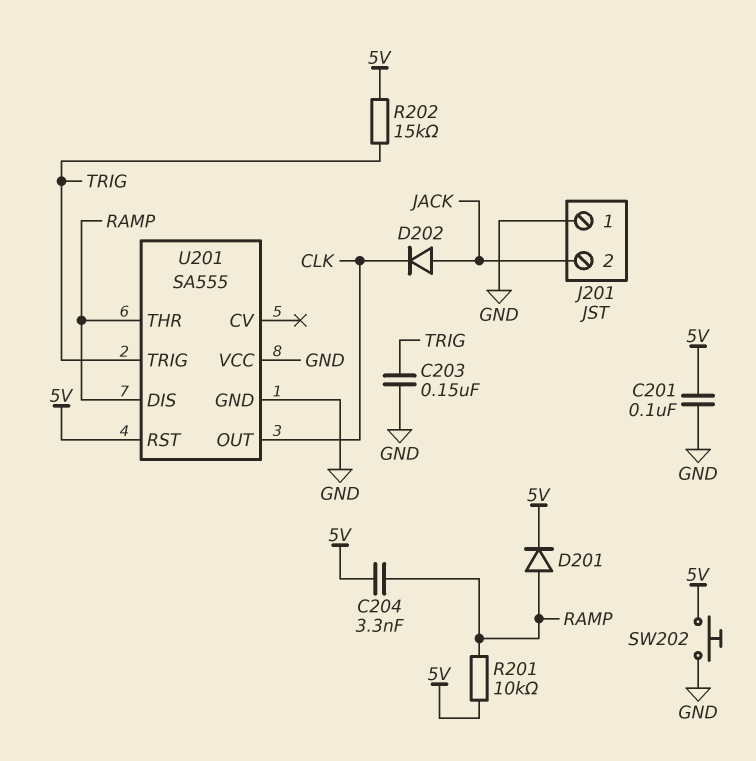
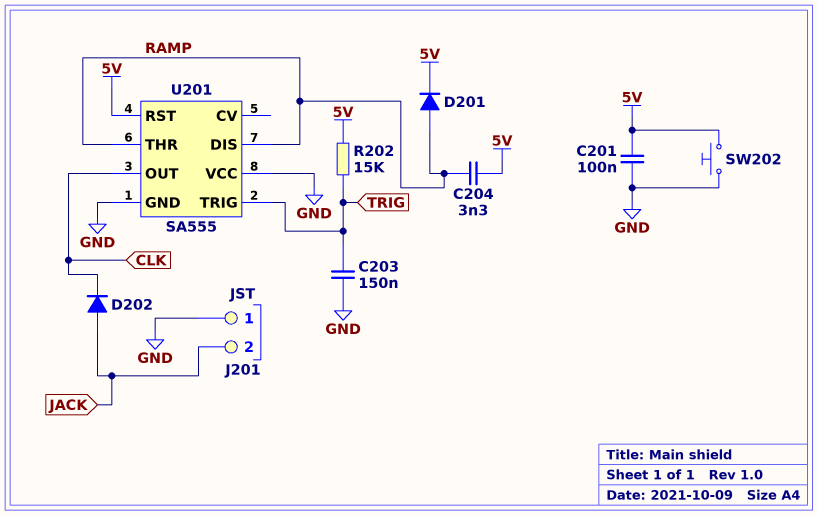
R201: 10k (5V, RAMP) -> none

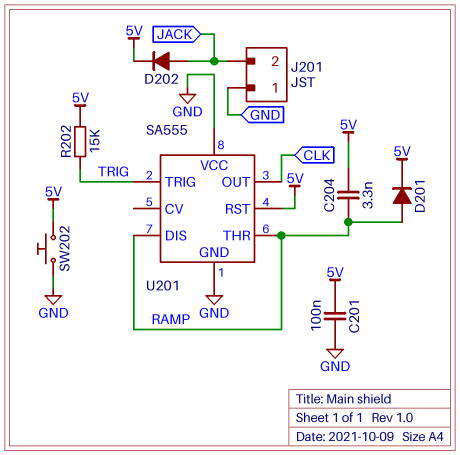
C203: 150nF (GND, TRIG) -> none
D202: diode (A JACK, K CLK) -> diode (A JACK, K 5V)

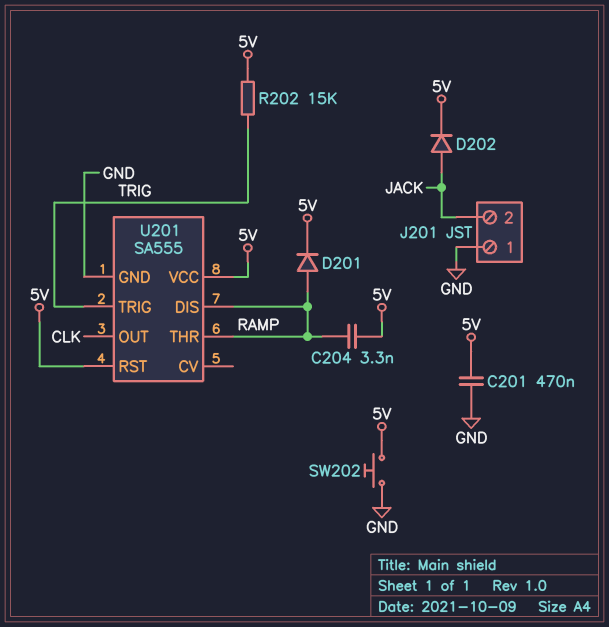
C201: 100nF (5V, GND) -> 470nF (5V, GND)
U201 pin VCC: GND -> 5V

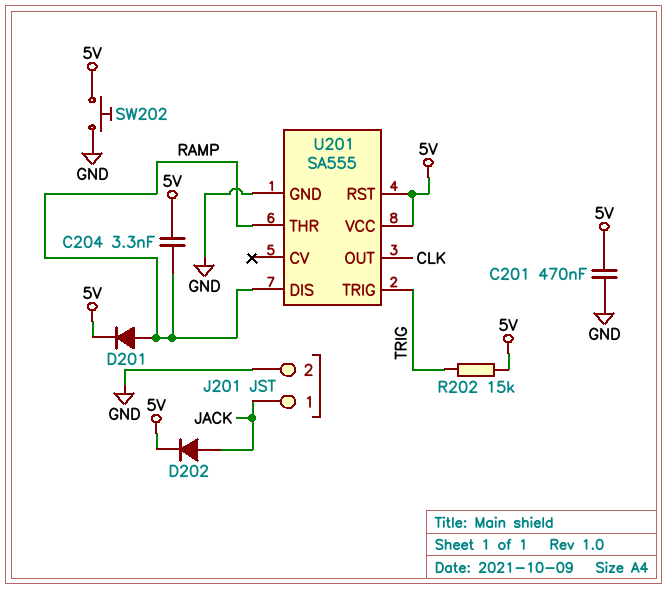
J201 pin 1: GND -> JACK
J201 pin 2: JACK -> GND

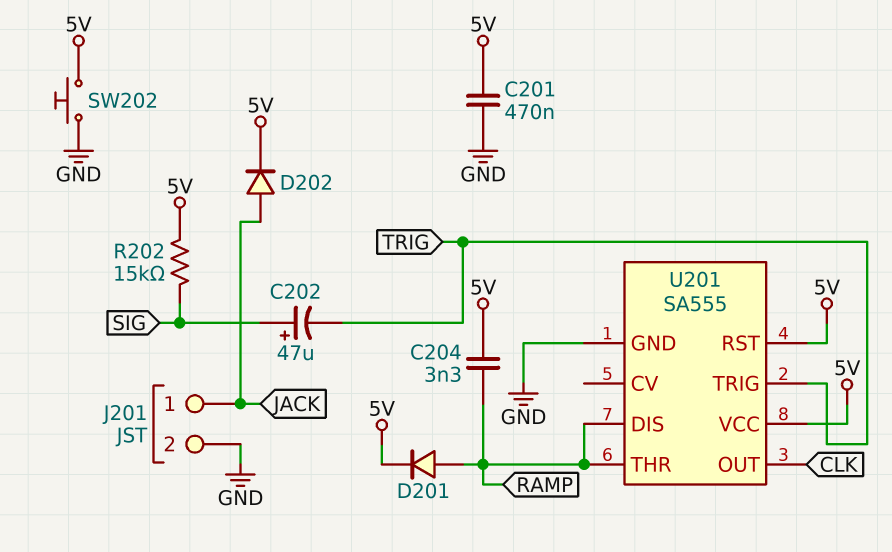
C202: none -> 47uF (plus SIG, minus TRIG)
R202: 15k (5V, TRIG) -> 15k (5V, SIG)

